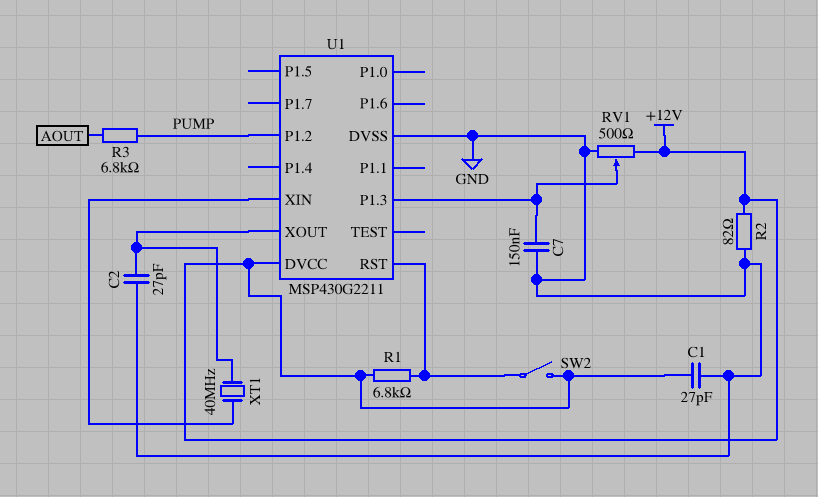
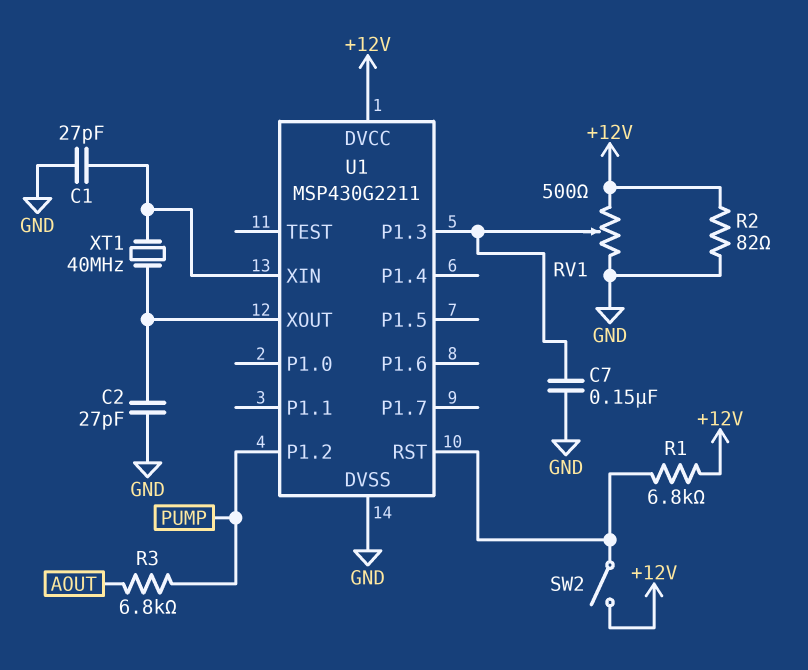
C1: 27pF (+12V, GND) -> 27pF (GND, U1/XIN)

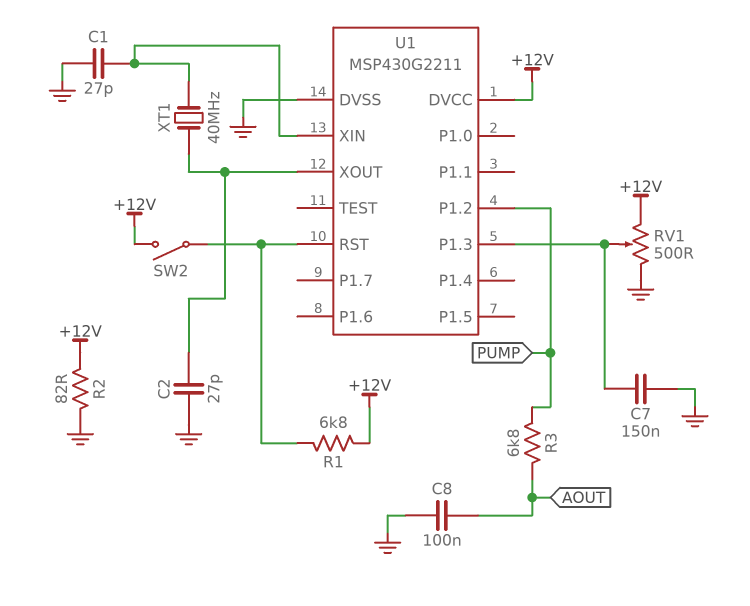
C8: none -> 100nF (AOUT, GND)

